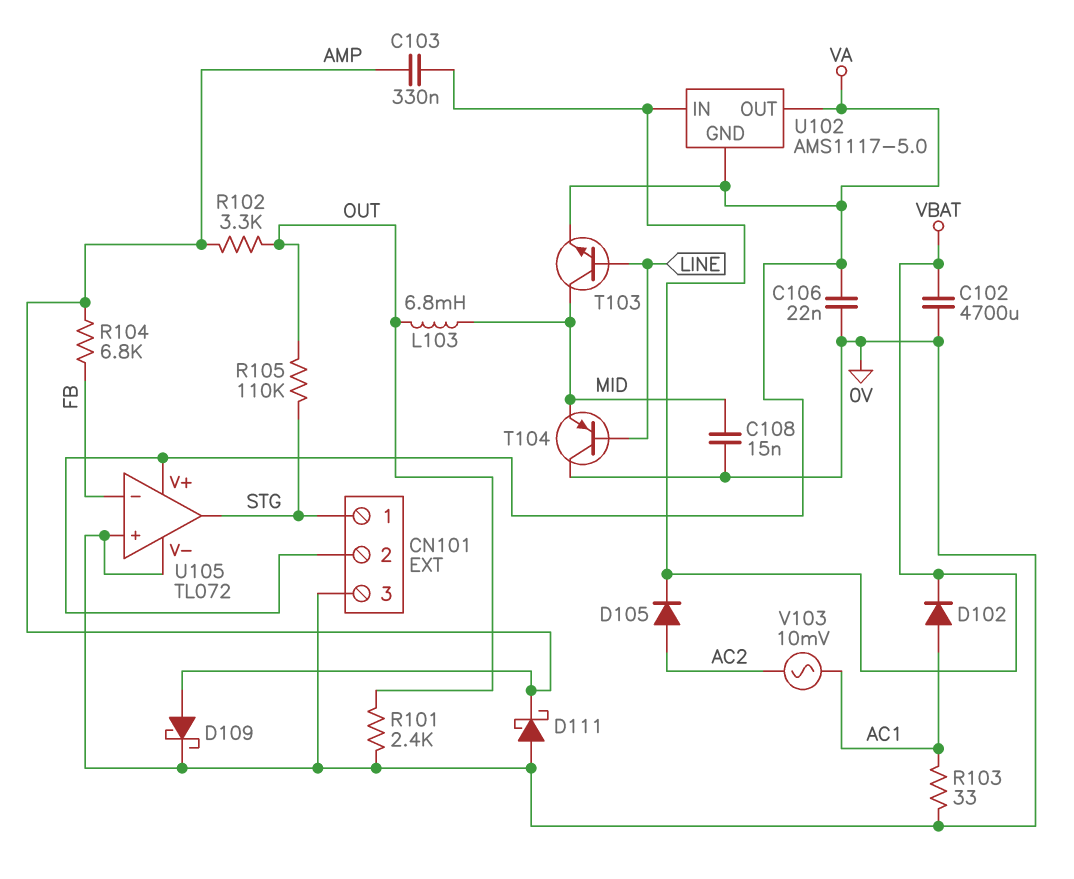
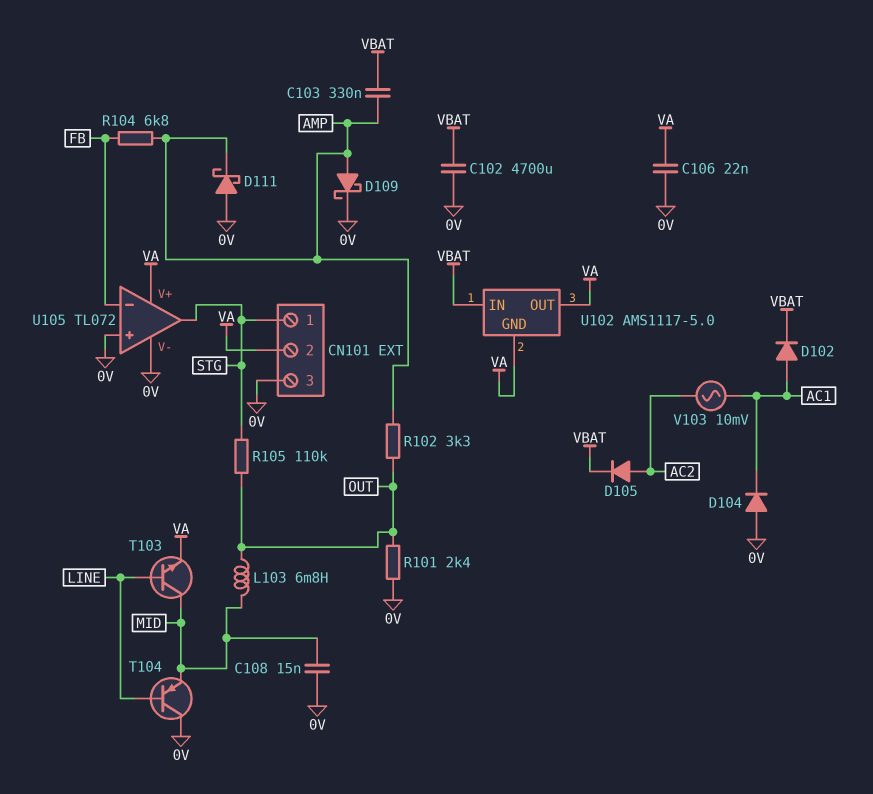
D104: none -> diode (A 0V, K AC1)
R103: 33 (0V, AC1) -> none

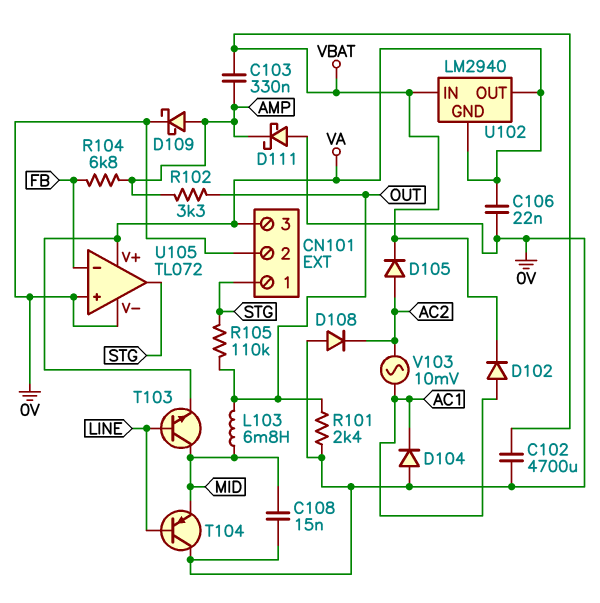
CN101 pin 2: VA -> 0V
CN101 pin 3: 0V -> VA
D108: none -> diode (A 0V, K AC2)
U102: AMS1117-5.0 -> LM2940

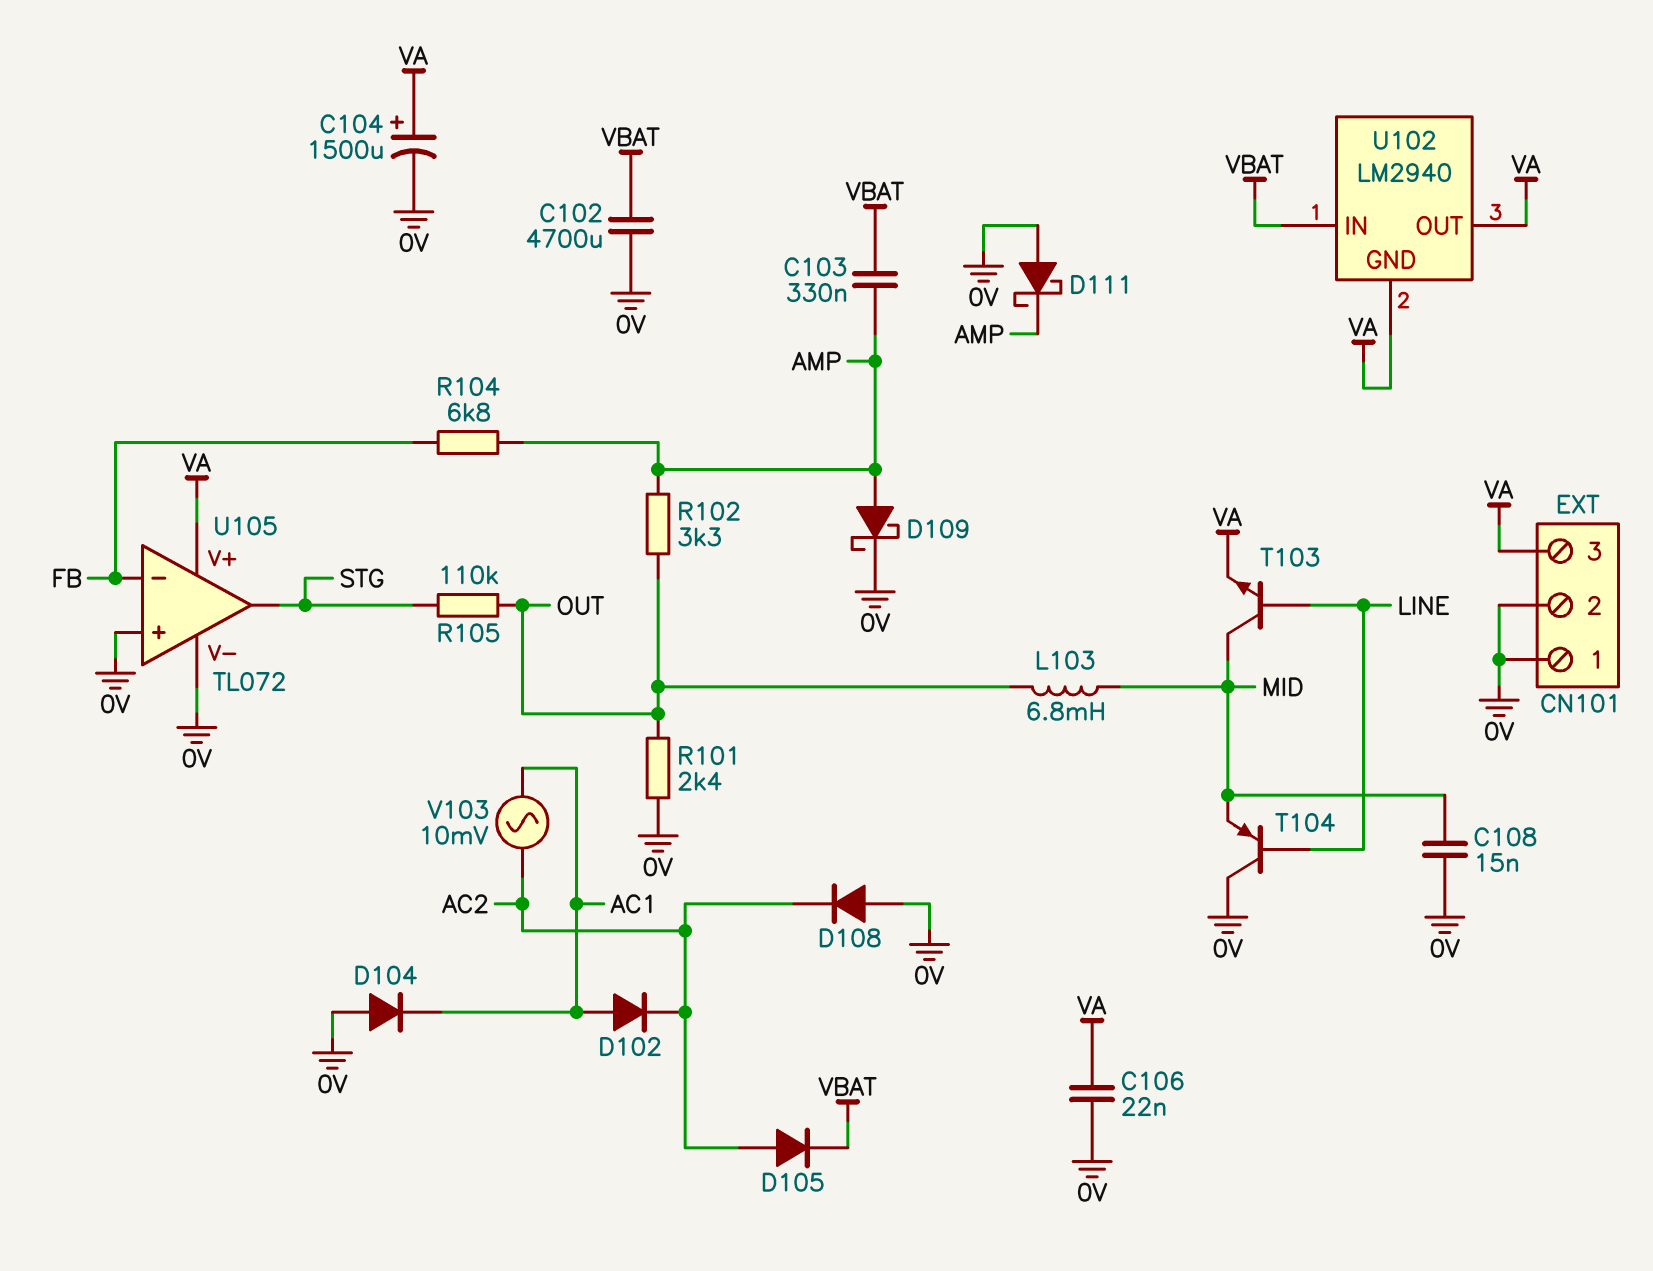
C104: none -> 1500uF (plus VA, minus 0V)
CN101 pin 1: STG -> 0V
D102: diode (A AC1, K VBAT) -> diode (A AC1, K AC2)

